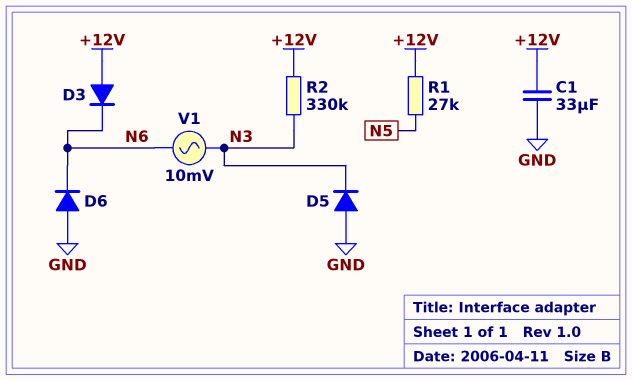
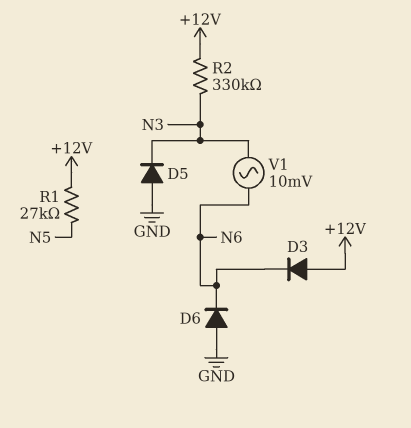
C1: 33uF (+12V, GND) -> none

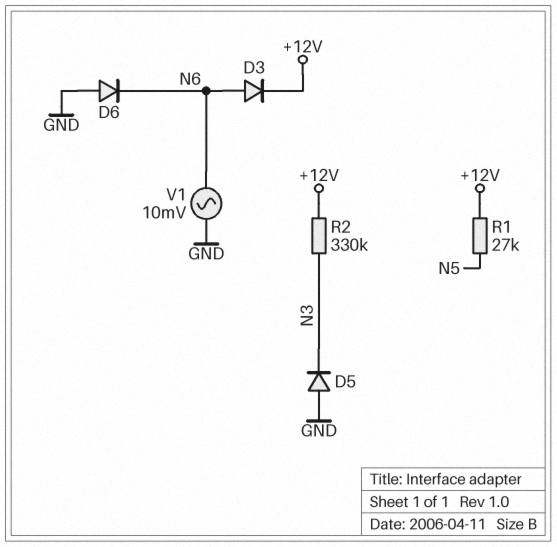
D3: diode (A +12V, K N6) -> diode (A N6, K +12V)
V1: AC 10mV (N3, N6) -> AC 10mV (GND, N6)

